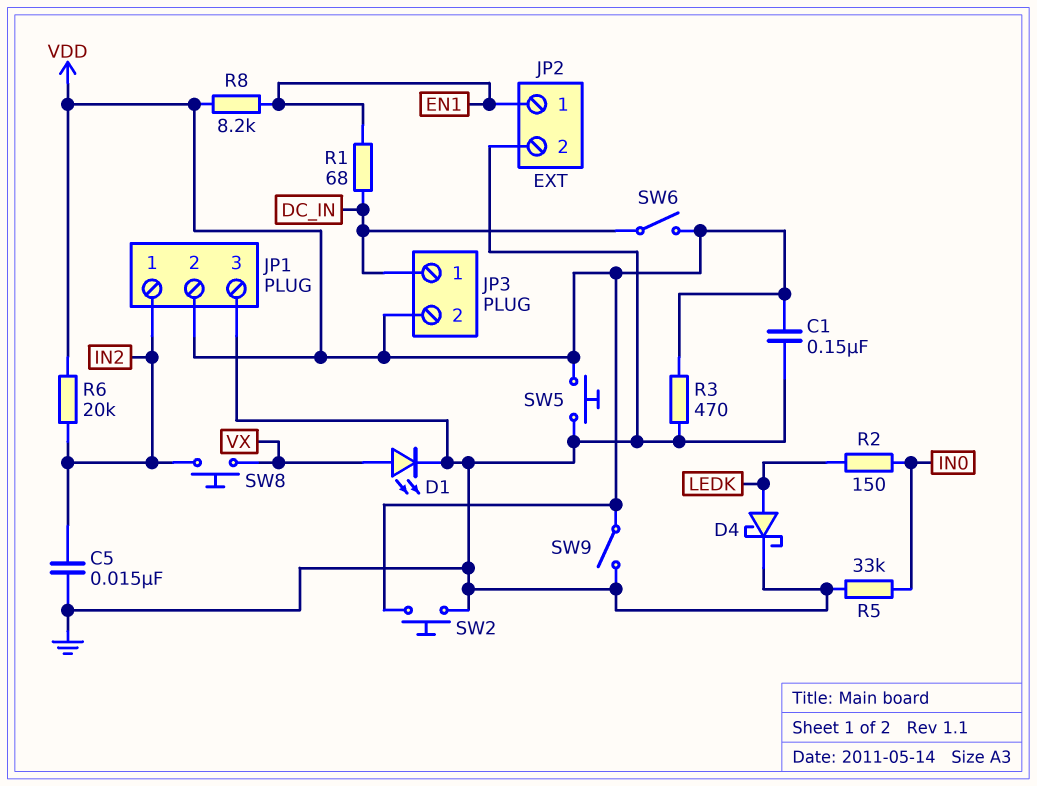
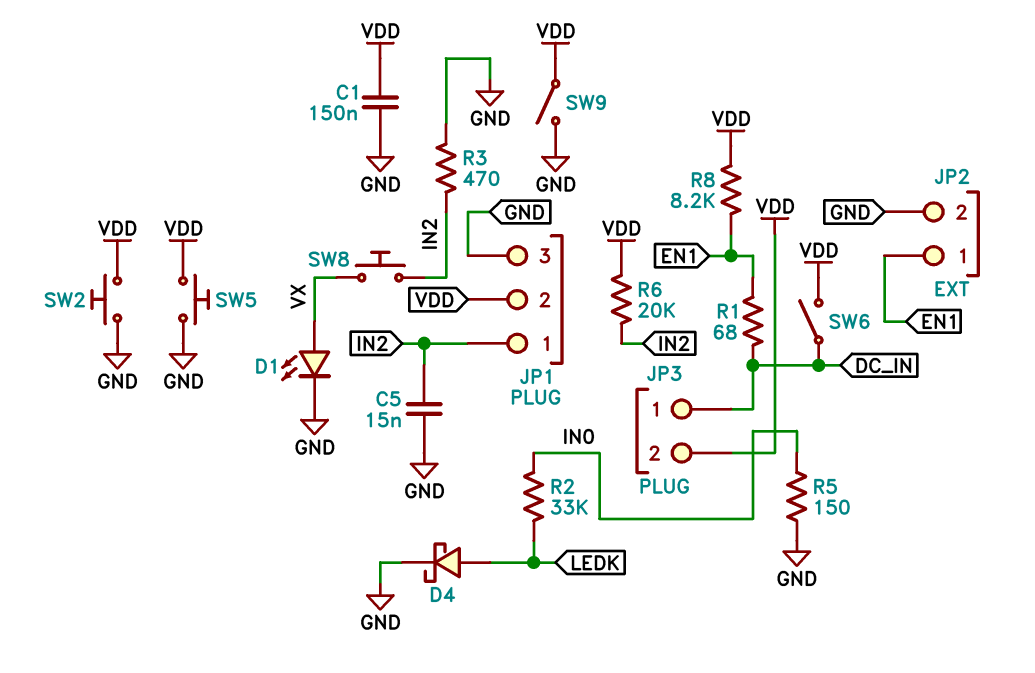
R2: 150 (IN0, LEDK) -> 33k (IN0, LEDK)
R3: 470 (GND, VDD) -> 470 (GND, IN2)
R5: 33k (GND, IN0) -> 150 (GND, IN0)

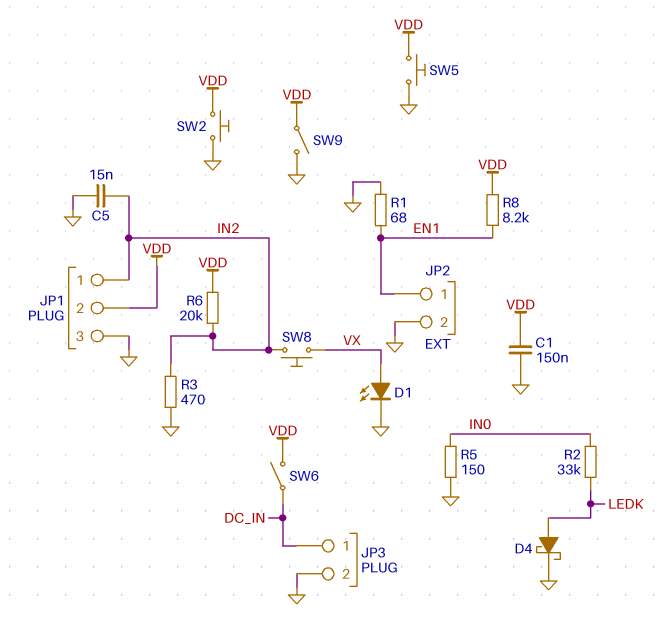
JP3 pin 2: VDD -> GND
R1: 68 (DC_IN, EN1) -> 68 (EN1, GND)

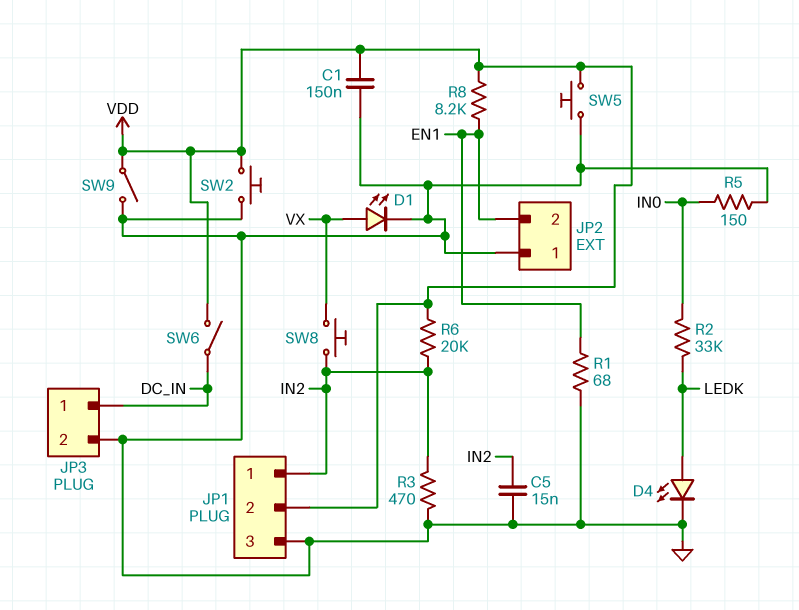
D4: schottky (A LEDK, K GND) -> LED (A LEDK, K GND)
JP2 pin 1: EN1 -> GND
JP2 pin 2: GND -> EN1

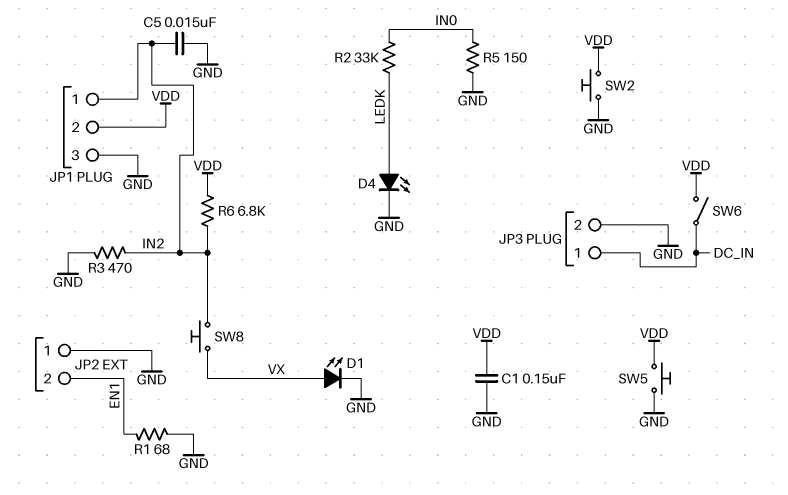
R6: 20k (IN2, VDD) -> 6.8k (IN2, VDD)
R8: 8.2k (EN1, VDD) -> none
SW9: switch (GND, VDD) -> none

